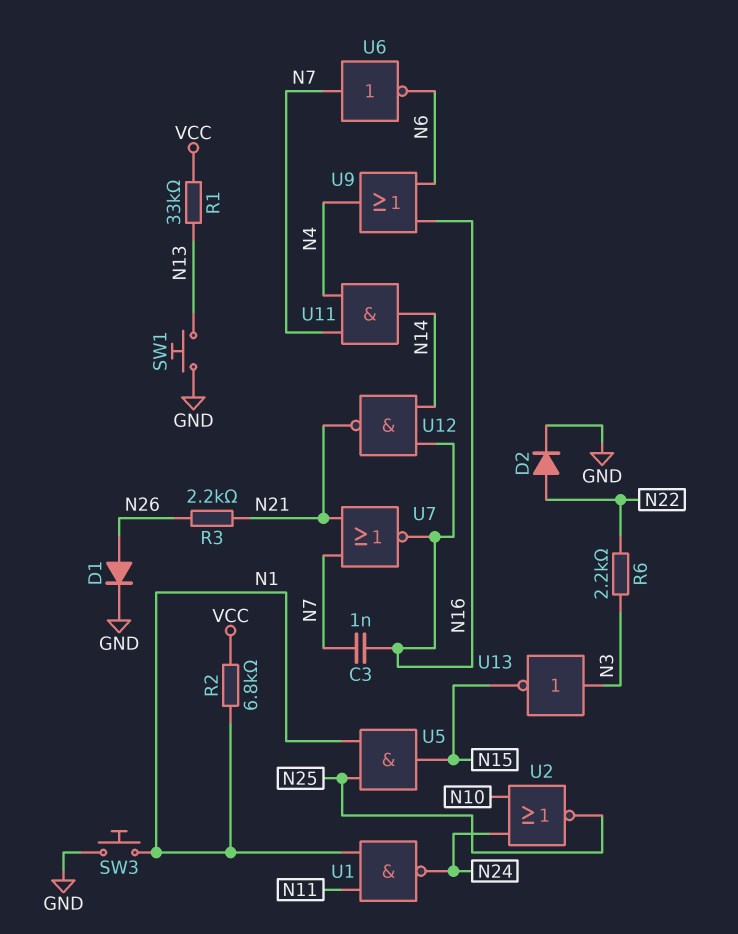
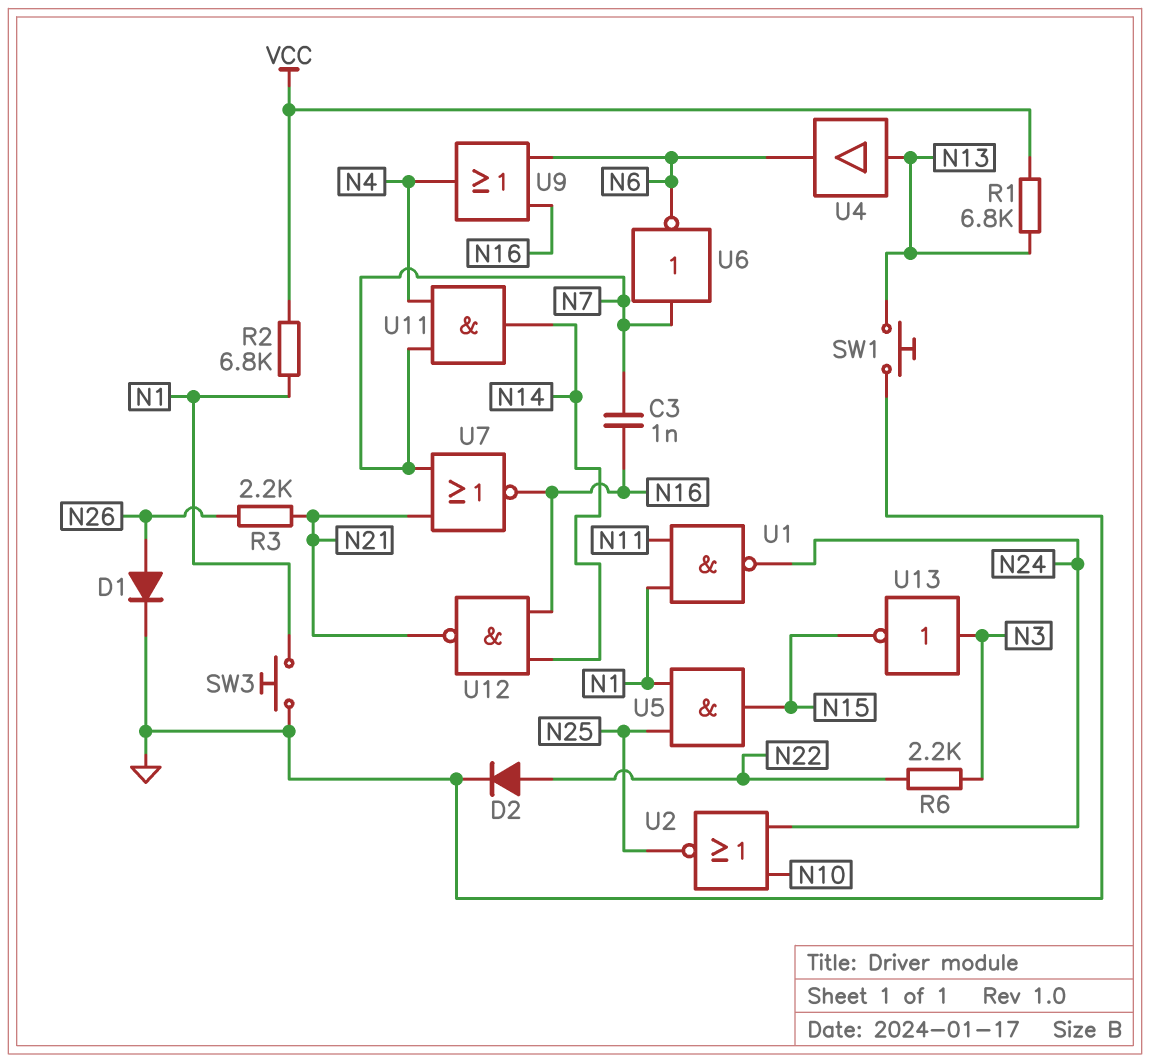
R1: 33k (N13, VCC) -> 6.8k (N13, VCC)
U4: none -> buffer (in N13, out N6)

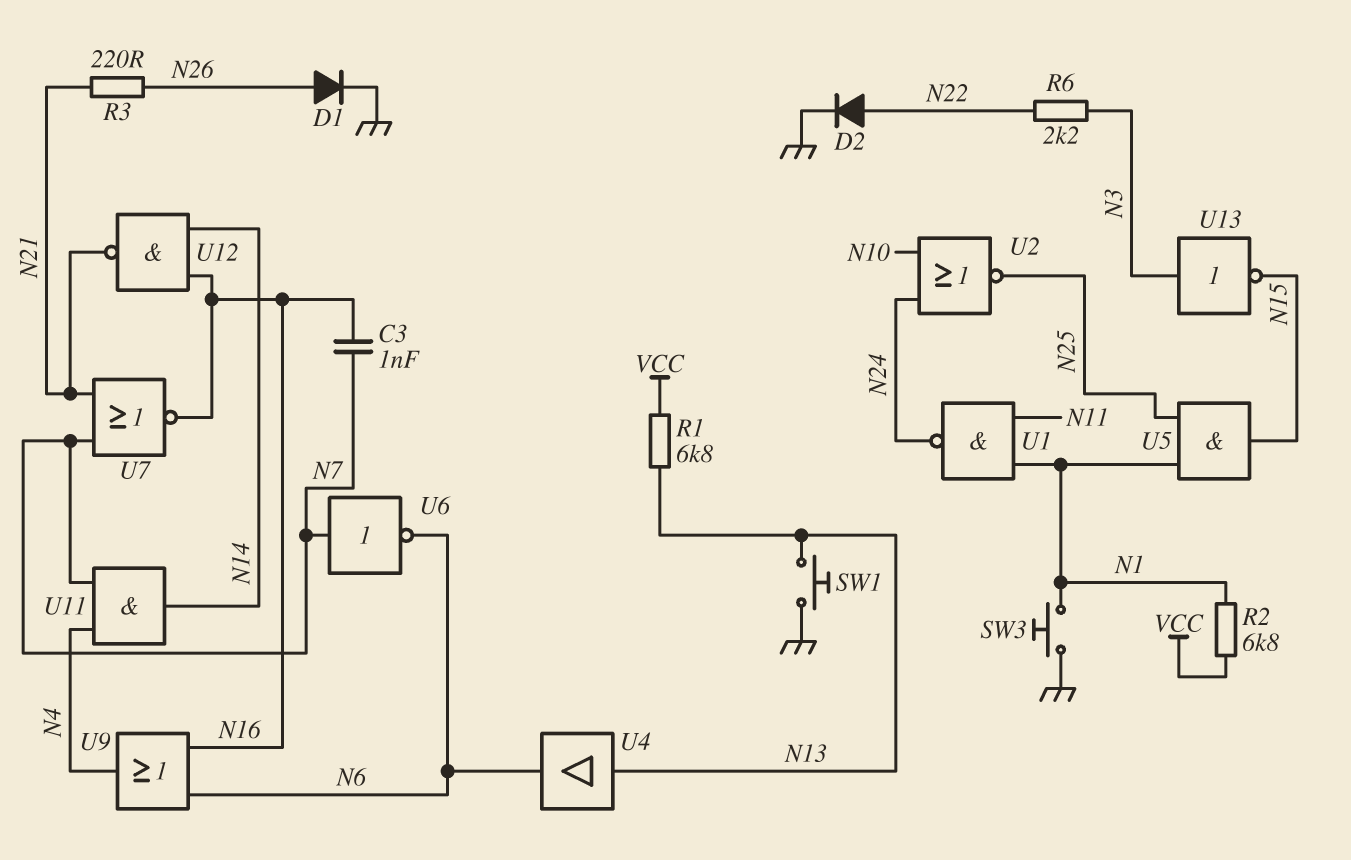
R3: 2.2k (N21, N26) -> 220 (N21, N26)

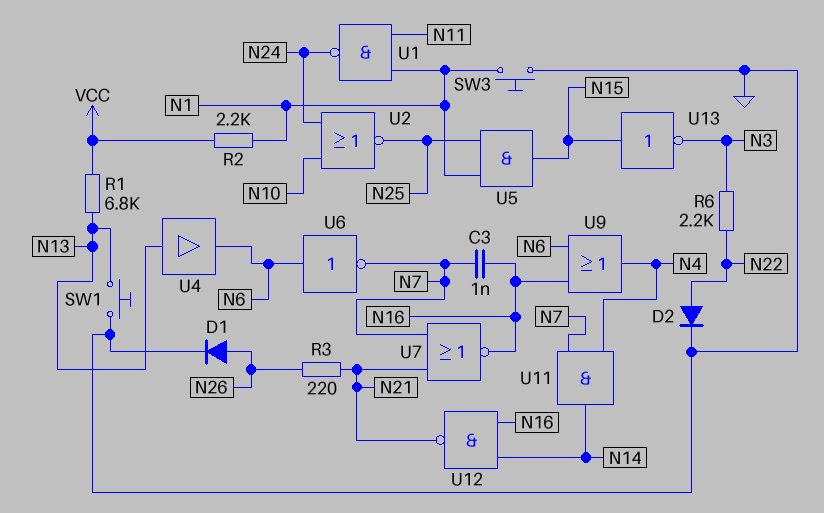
R2: 6.8k (N1, VCC) -> 2.2k (N1, VCC)
U6: NOT (in N7, out N6) -> NOT (in N6, out N7)
U13: NOT (in N3, out N15) -> NOT (in N15, out N3)

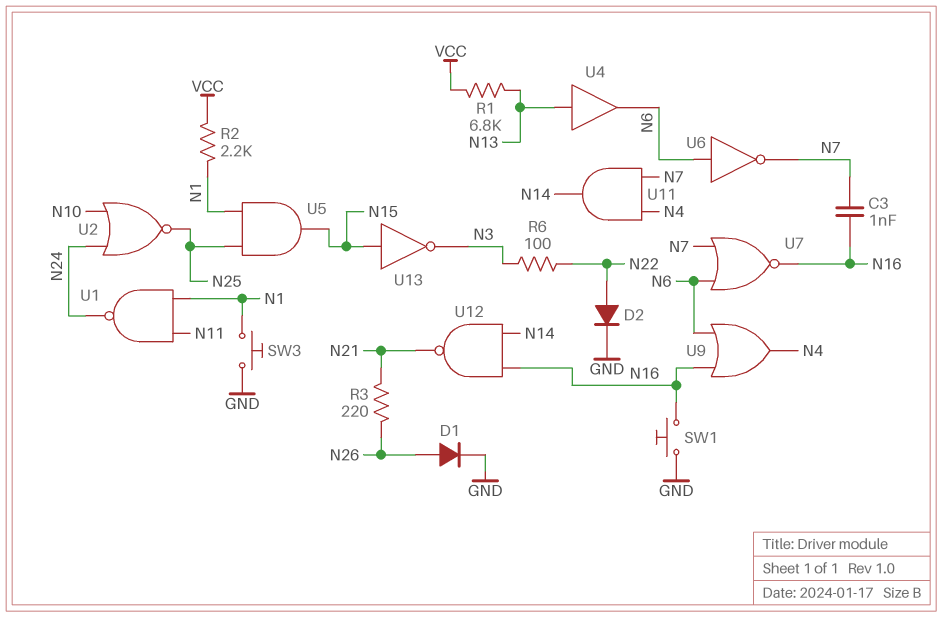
R6: 2.2k (N3, N22) -> 100 (N3, N22)
SW1: button (GND, N13) -> button (GND, N16)
U7: NOR (in N7, in N21, out N16) -> NOR (in N6, in N7, out N16)

